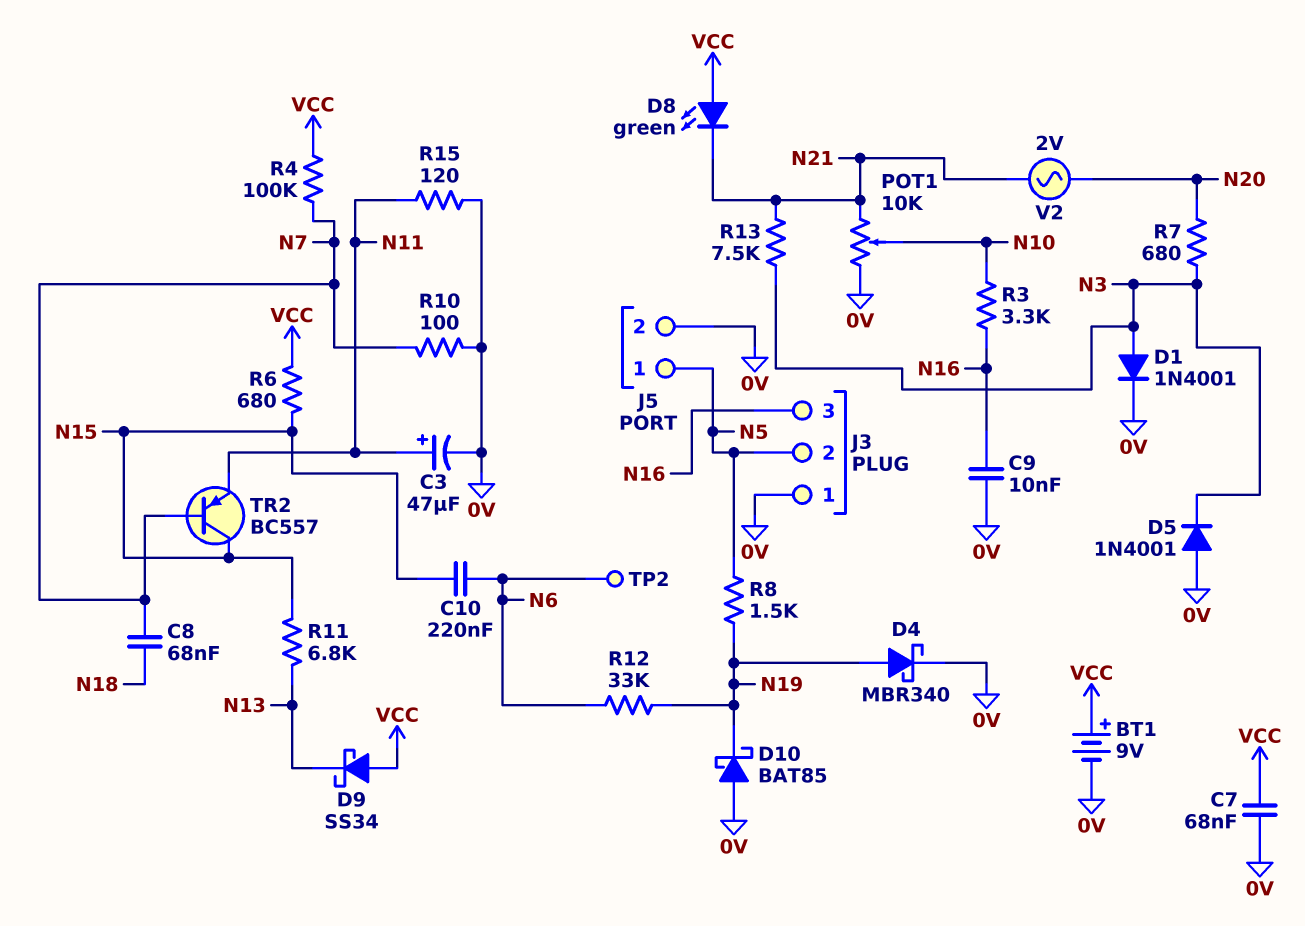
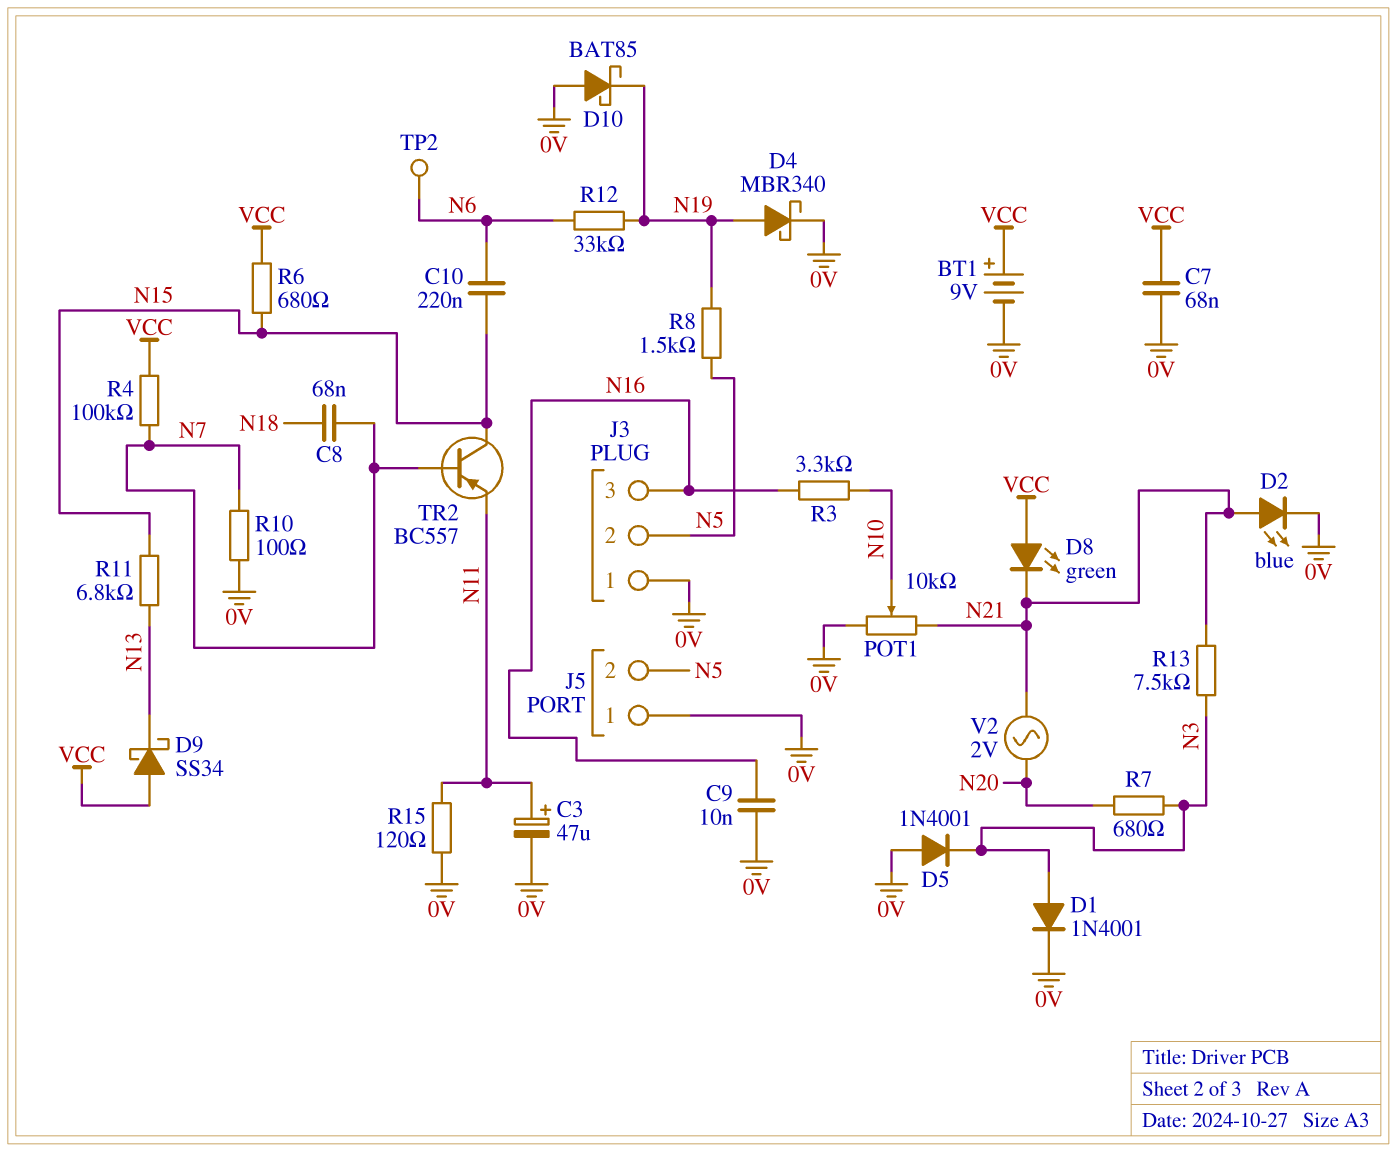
D2: none -> LED blue (A N21, K 0V)
J5 pin 1: N5 -> 0V
J5 pin 2: 0V -> N5

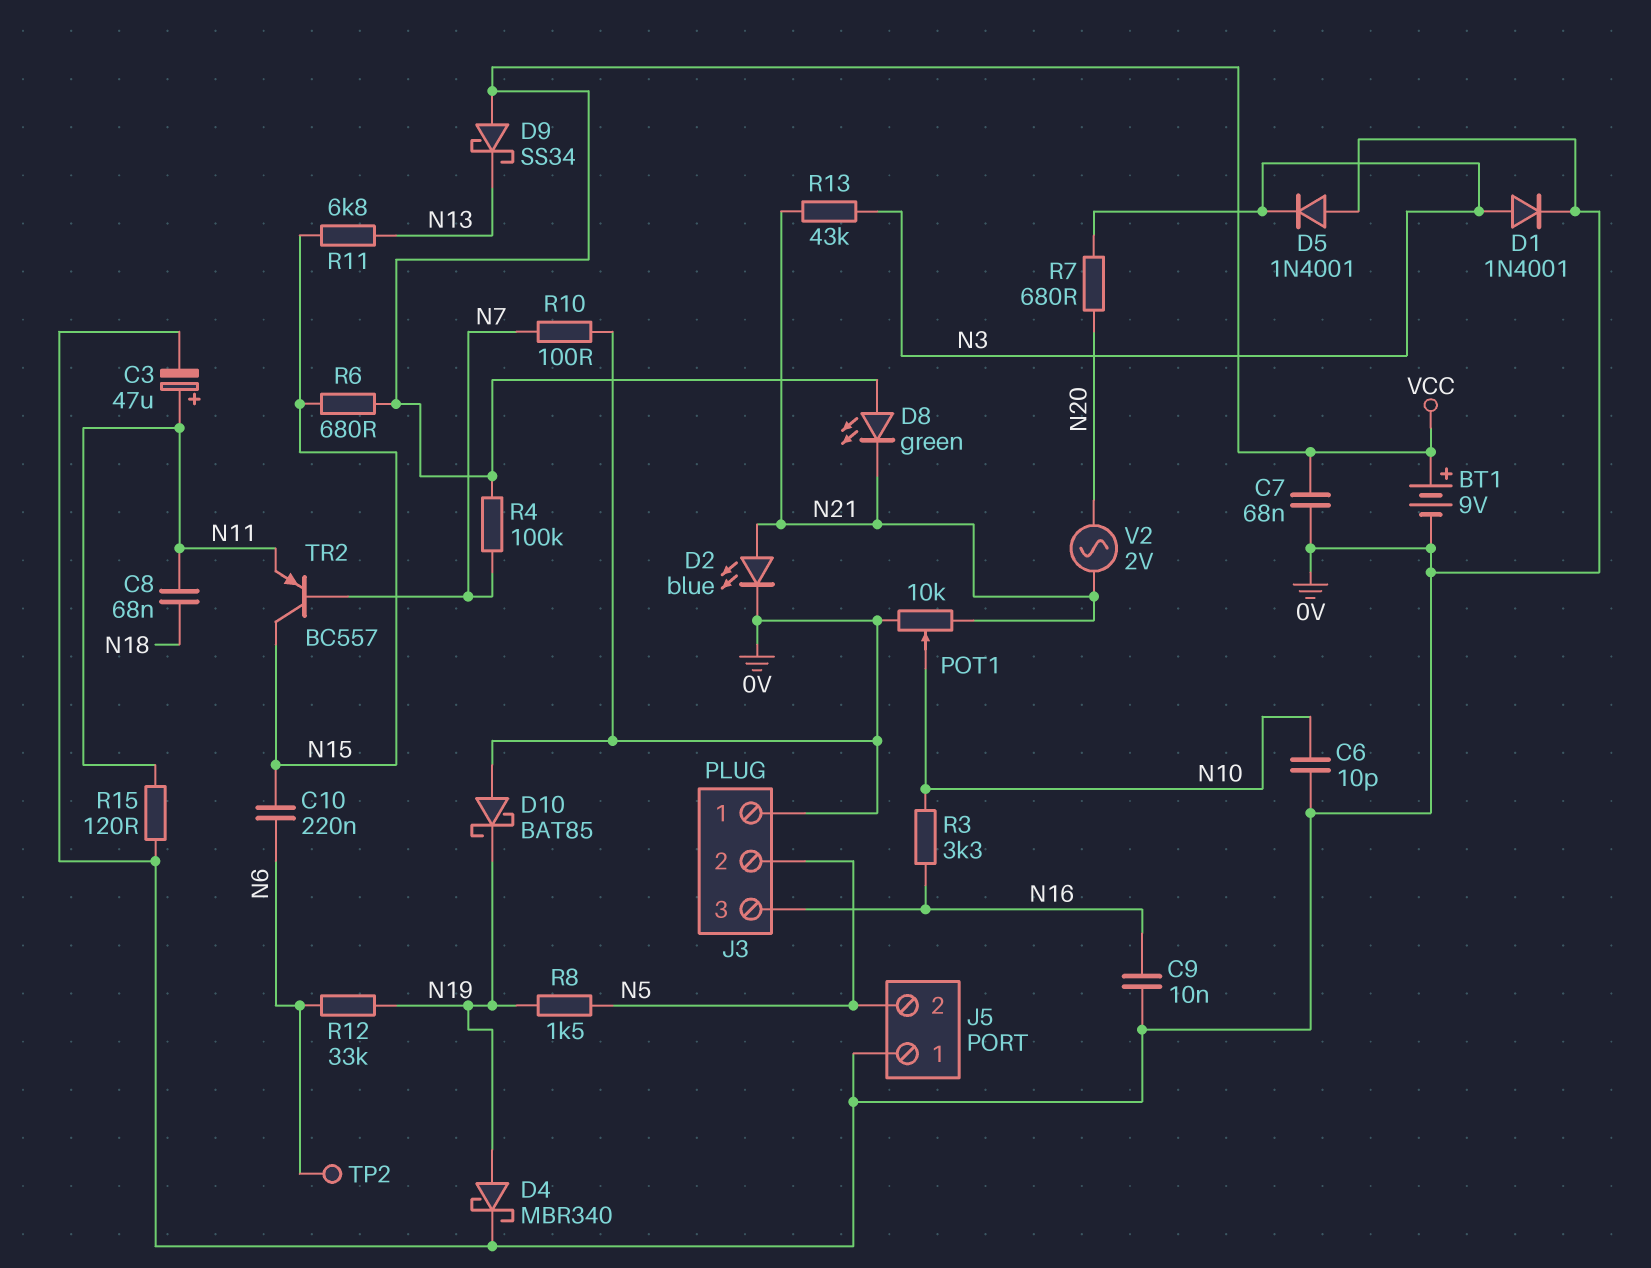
C6: none -> 10pF (0V, N10)
C8: 68nF (N7, N18) -> 68nF (N11, N18)
R13: 7.5k (N3, N21) -> 43k (N3, N21)

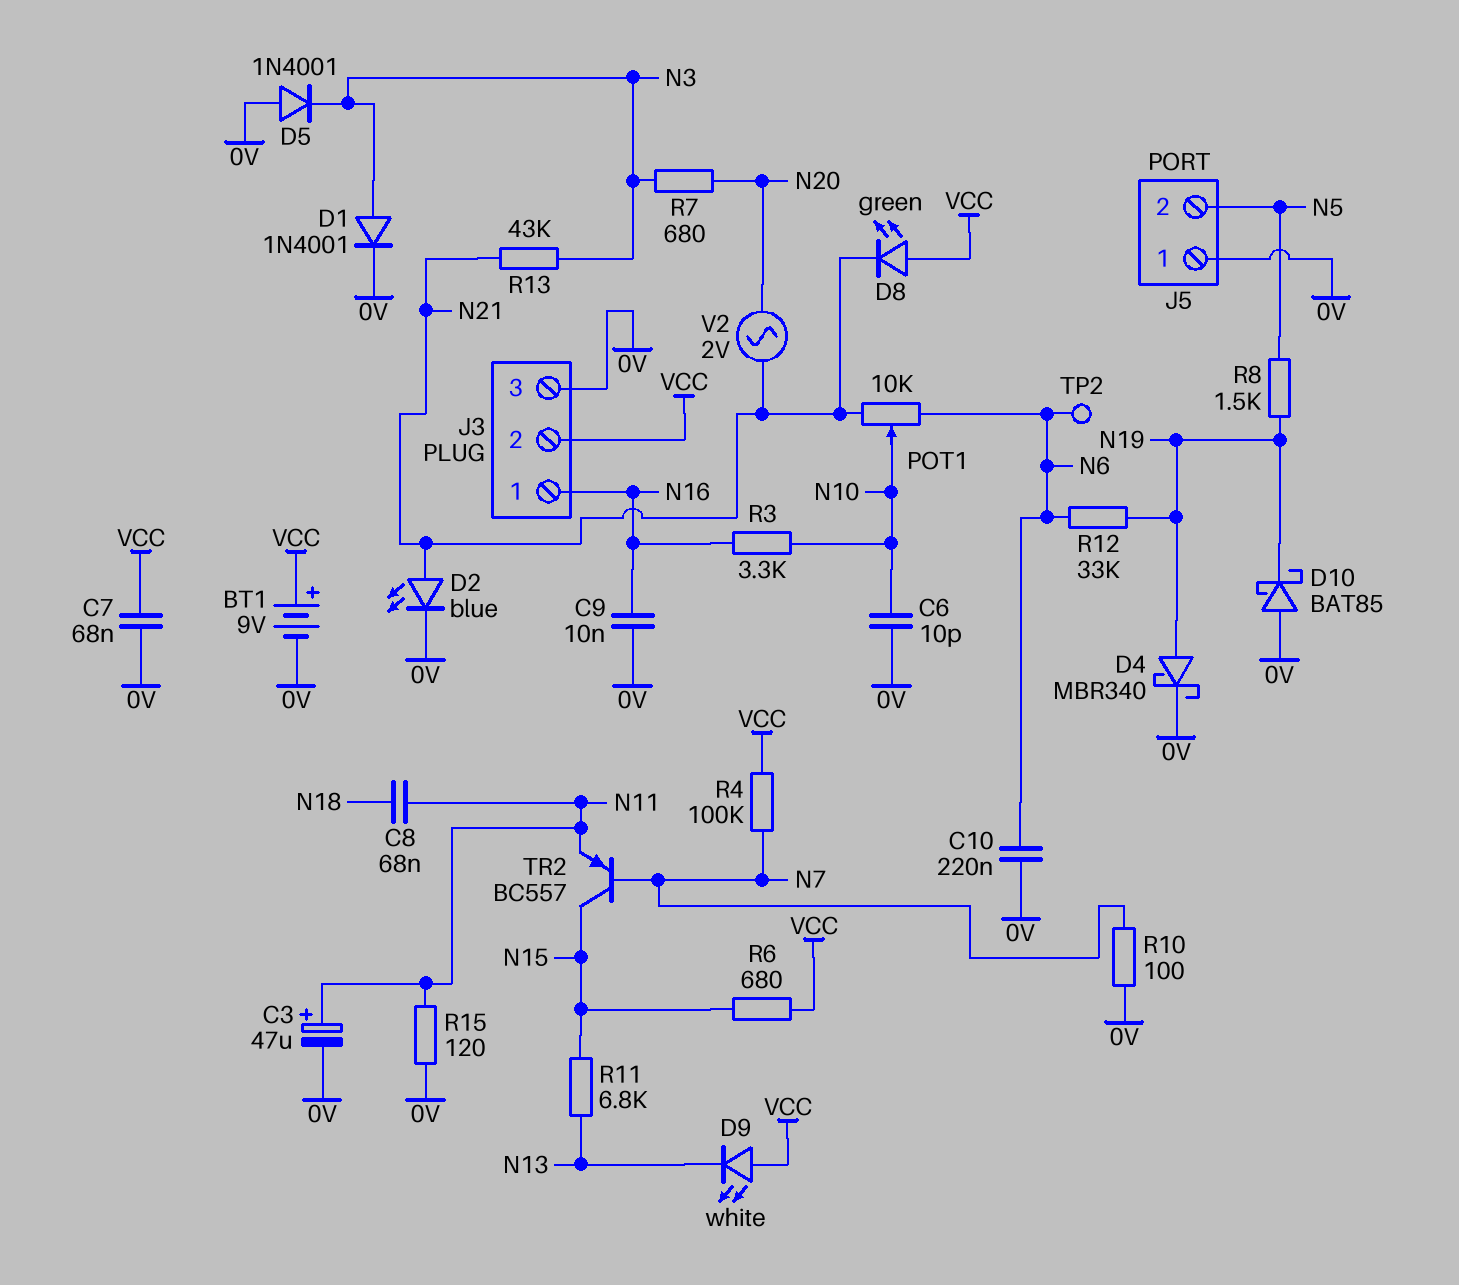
C10: 220nF (N6, N15) -> 220nF (0V, N6)
D9: schottky SS34 (A VCC, K N13) -> LED white (A VCC, K N13)
J3 pin 1: 0V -> N16
J3 pin 2: N5 -> VCC
J3 pin 3: N16 -> 0V
POT1: 10k (0V, N21, wiper N10) -> 10k (N6, N21, wiper N10)

